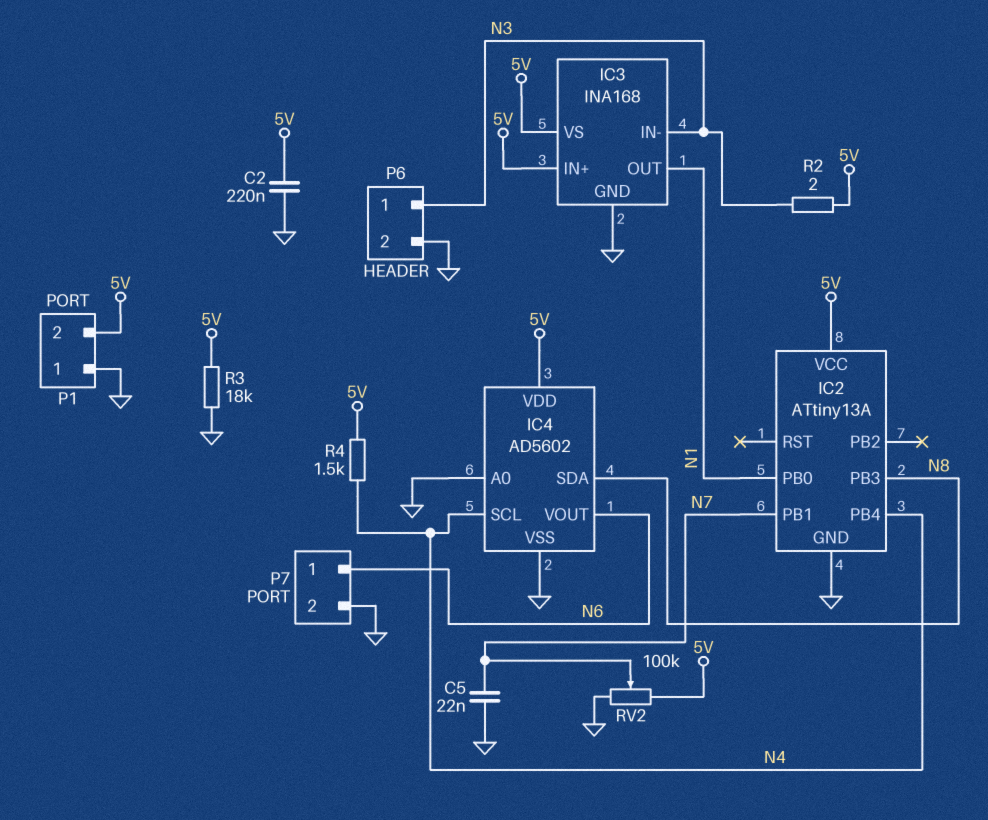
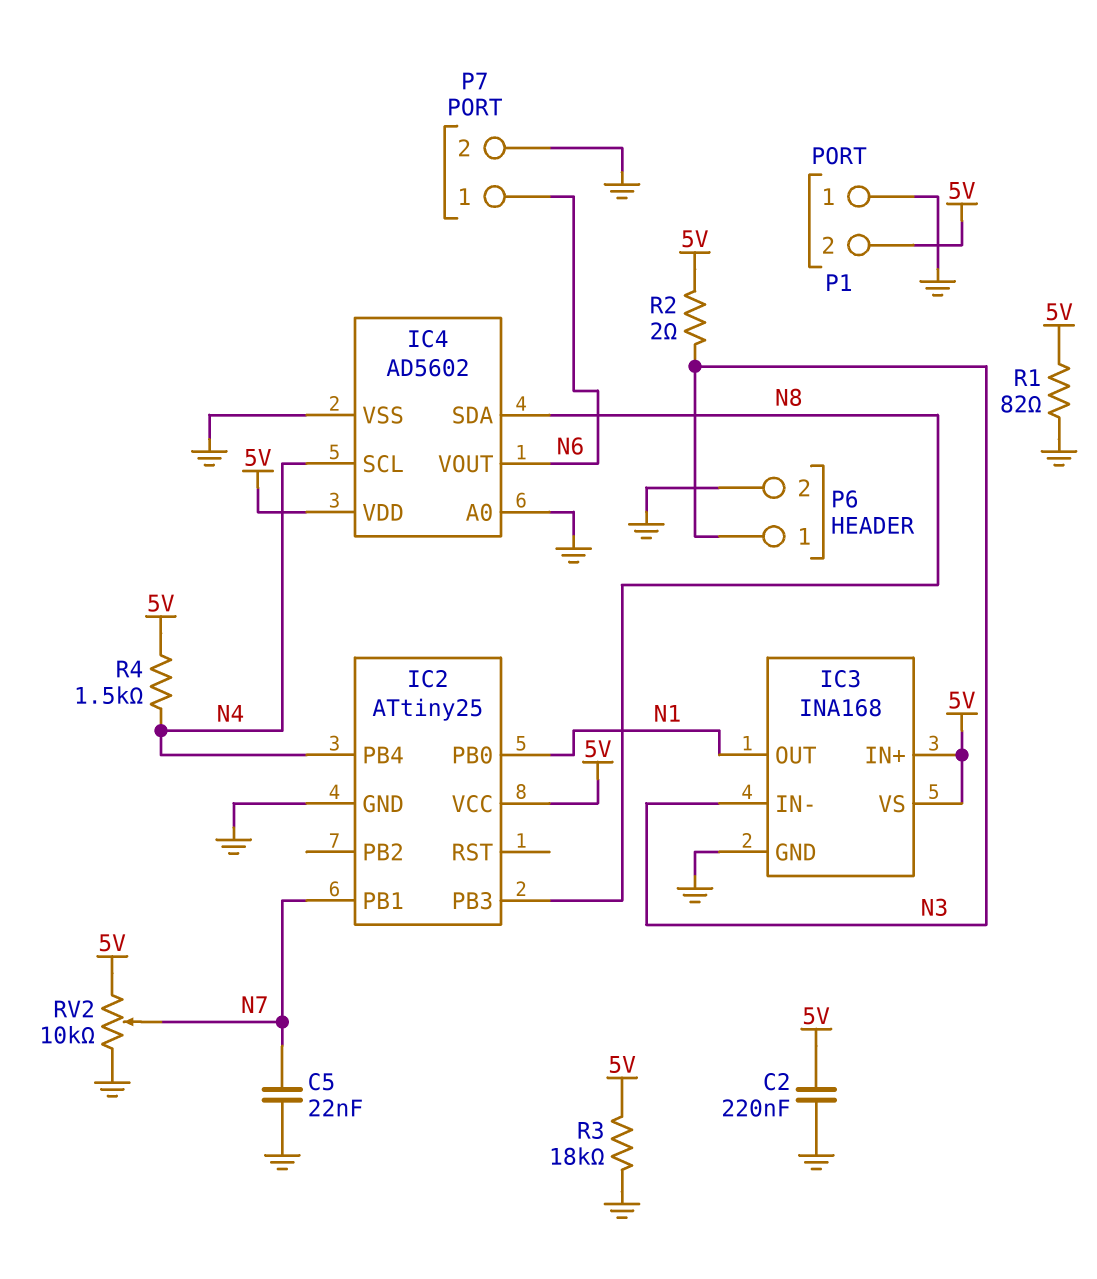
IC2: ATtiny13A -> ATtiny25
R1: none -> 82 (5V, GND)
RV2: 100k (5V, GND, wiper N7) -> 10k (5V, GND, wiper N7)

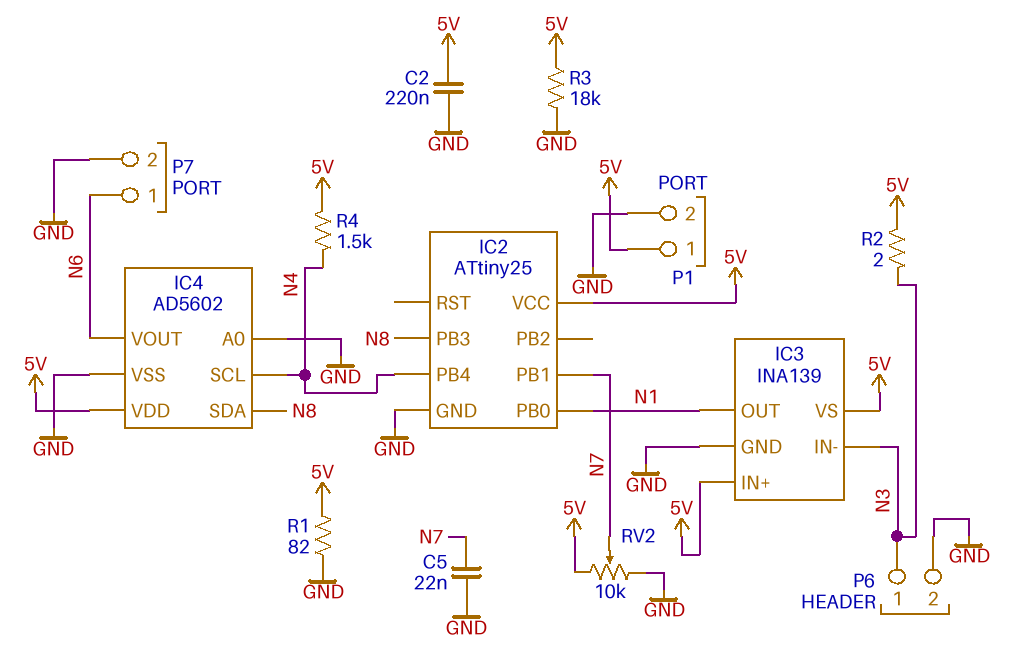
IC3: INA168 -> INA139
P1 pin 1: GND -> 5V
P1 pin 2: 5V -> GND

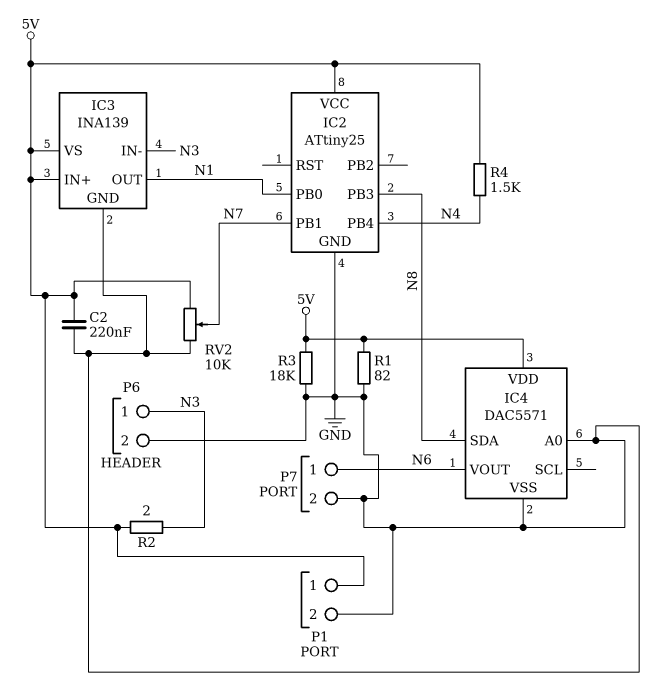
C5: 22nF (GND, N7) -> none
IC4: AD5602 -> DAC5571
IC4 pin SCL: N4 -> none

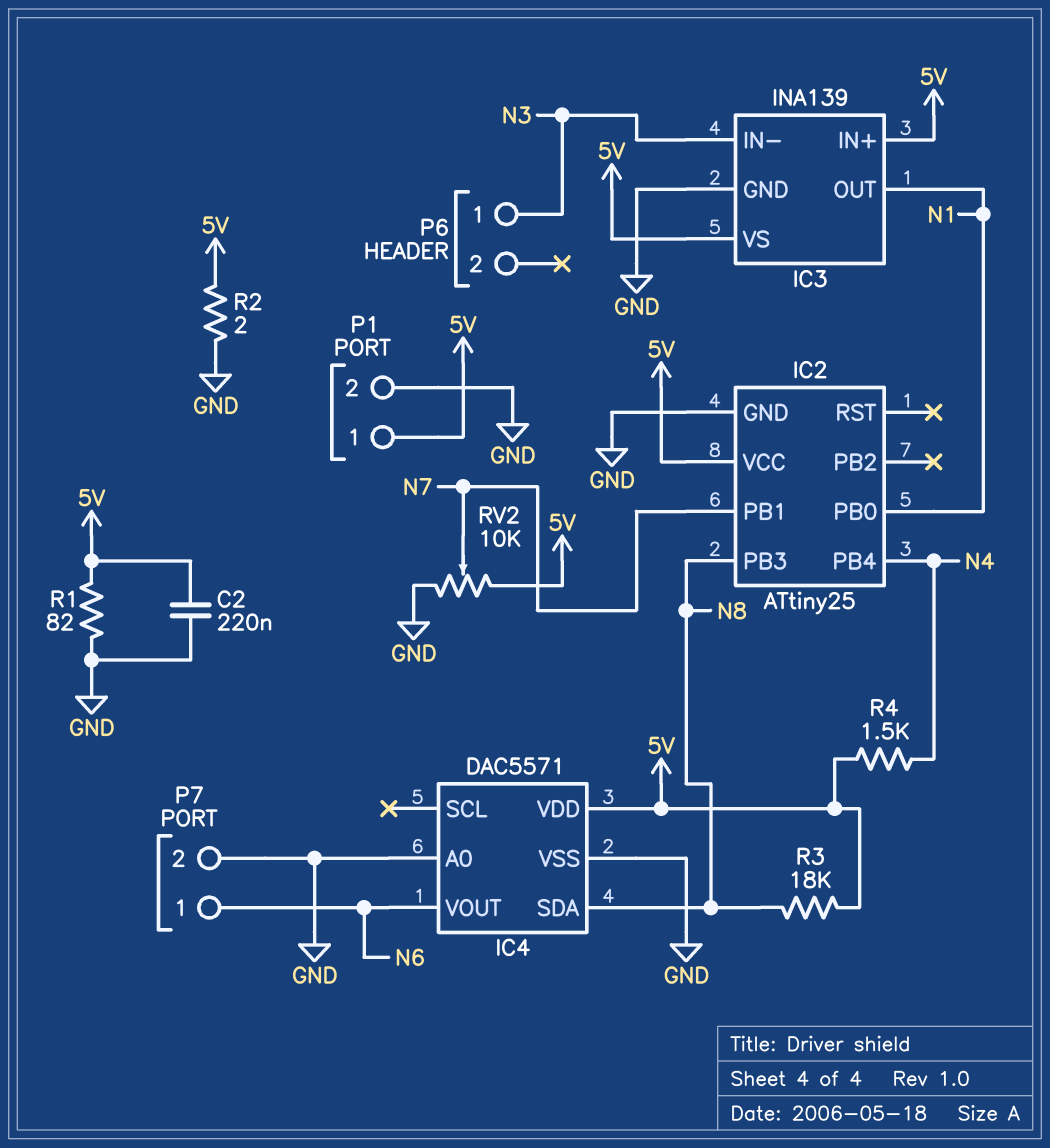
P6 pin 2: GND -> none
R2: 2 (5V, N3) -> 2 (5V, GND)
R3: 18k (5V, GND) -> 18k (5V, N8)

